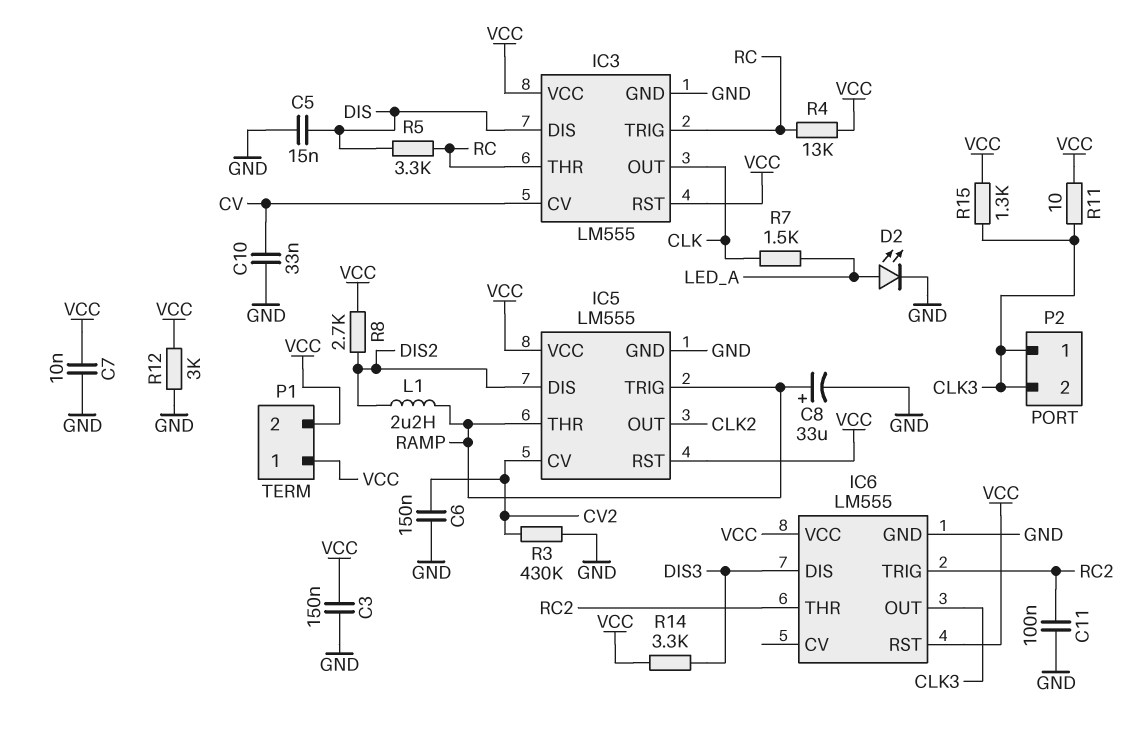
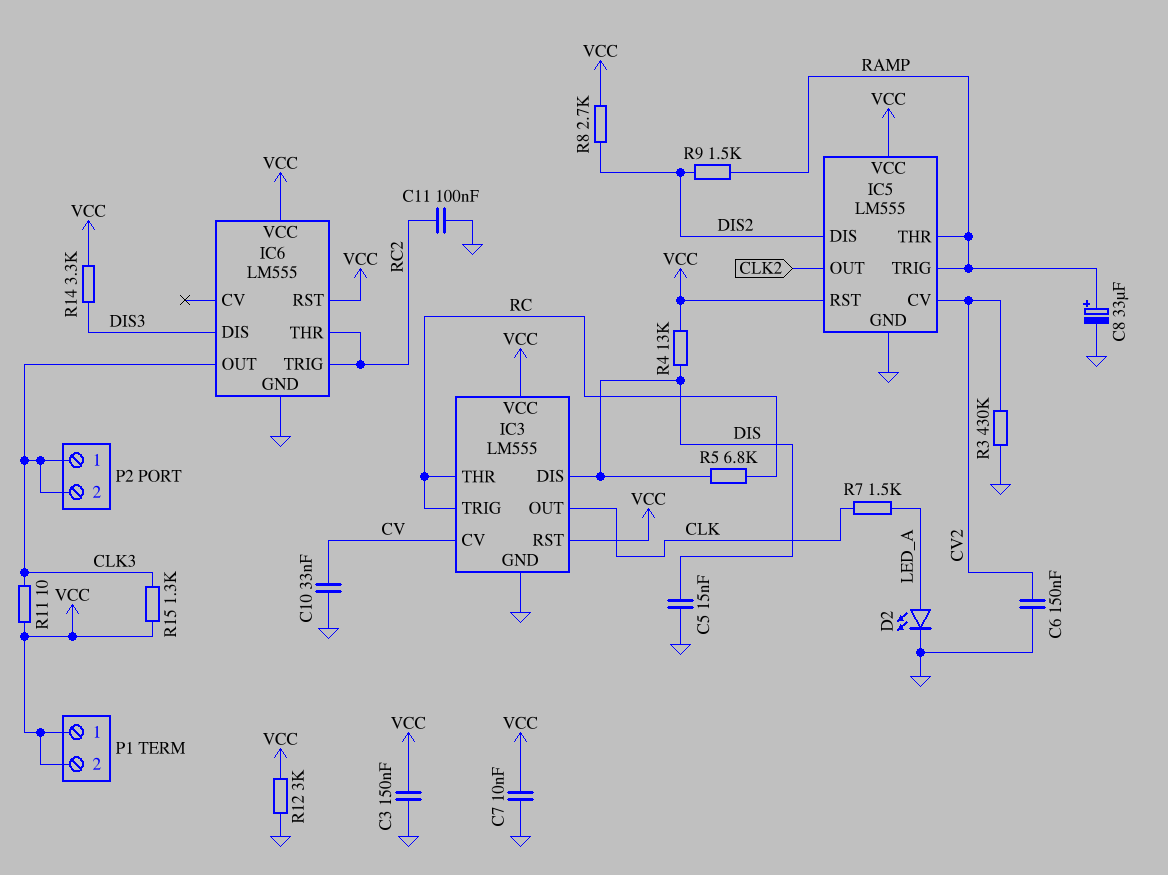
L1: 2.2uH (DIS2, RAMP) -> none
R4: 13k (RC, VCC) -> 13k (DIS, VCC)
R5: 3.3k (DIS, RC) -> 6.8k (DIS, RC)
R9: none -> 1.5k (DIS2, RAMP)

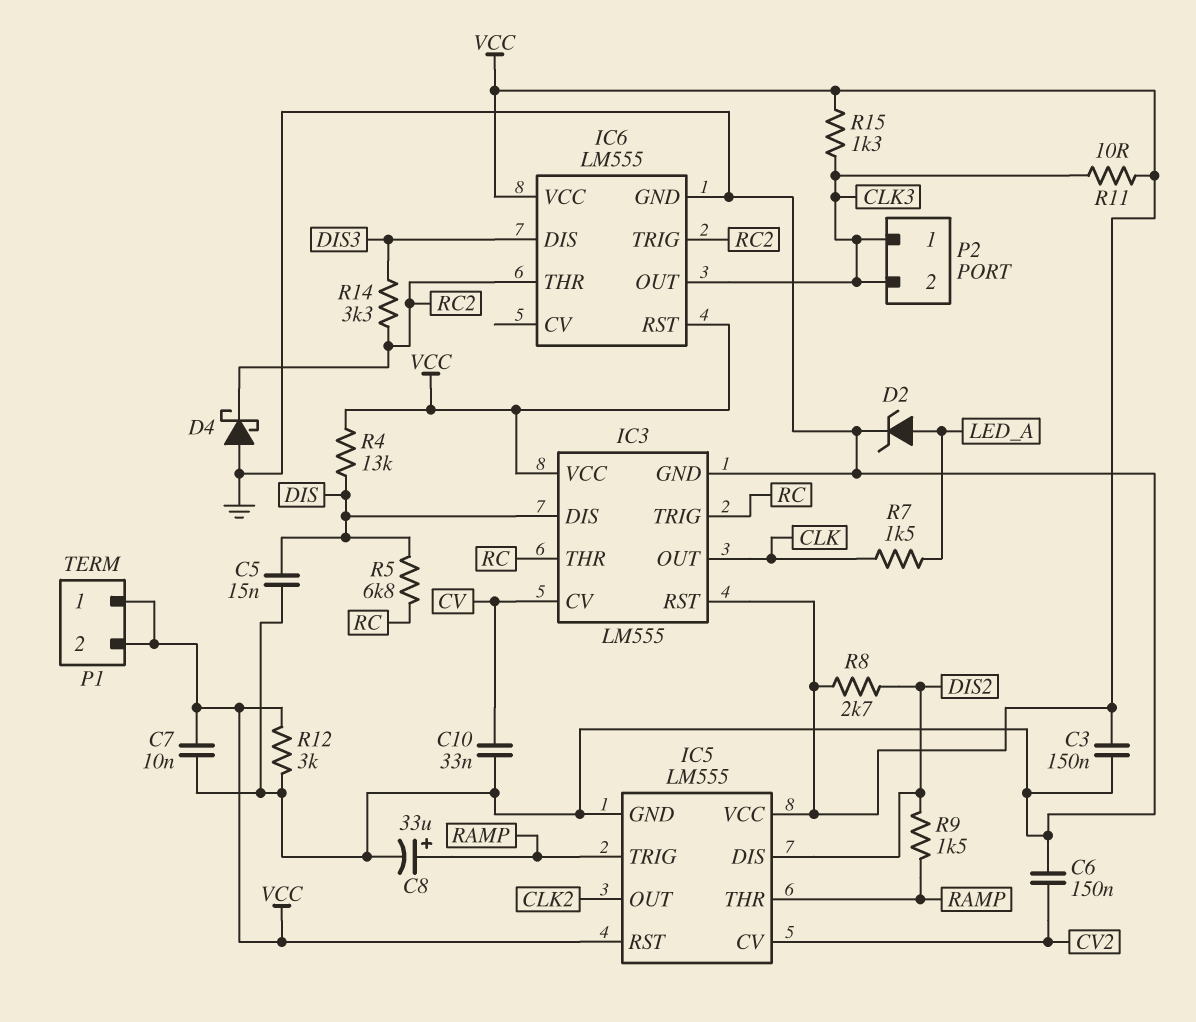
C11: 100nF (GND, RC2) -> none
D2: LED (A LED_A, K GND) -> zener (A LED_A, K GND)
D4: none -> schottky (A GND, K RC2)
R3: 430k (CV2, GND) -> none
R14: 3.3k (DIS3, VCC) -> 3.3k (DIS3, RC2)

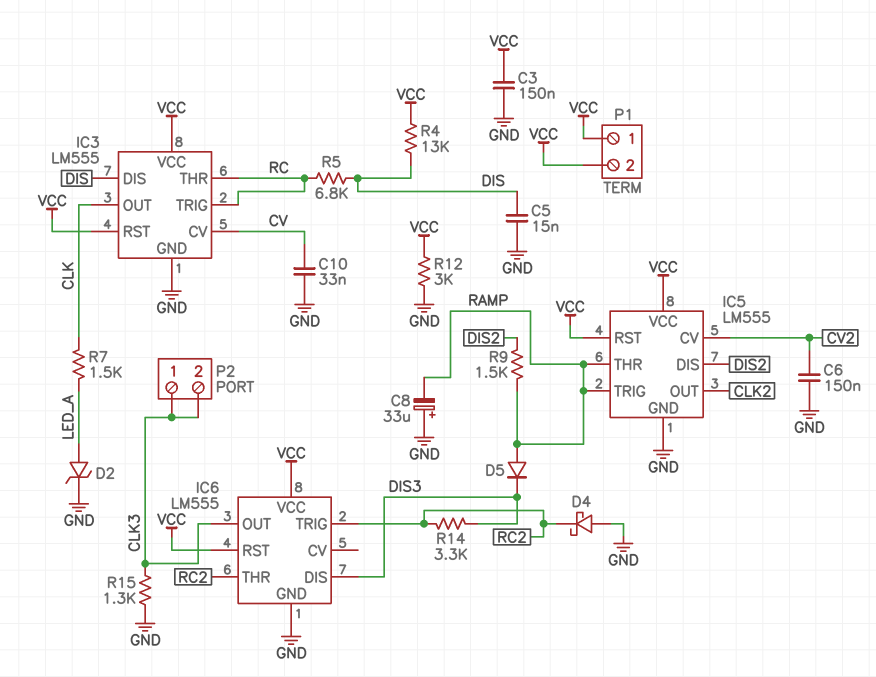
C7: 10nF (GND, VCC) -> none
C8: 33uF (plus RAMP, minus GND) -> 33uF (plus GND, minus RAMP)
D5: none -> diode (A RAMP, K DIS3)
R8: 2.7k (DIS2, VCC) -> none
R11: 10 (CLK3, VCC) -> none
R15: 1.3k (CLK3, VCC) -> 1.3k (CLK3, GND)

